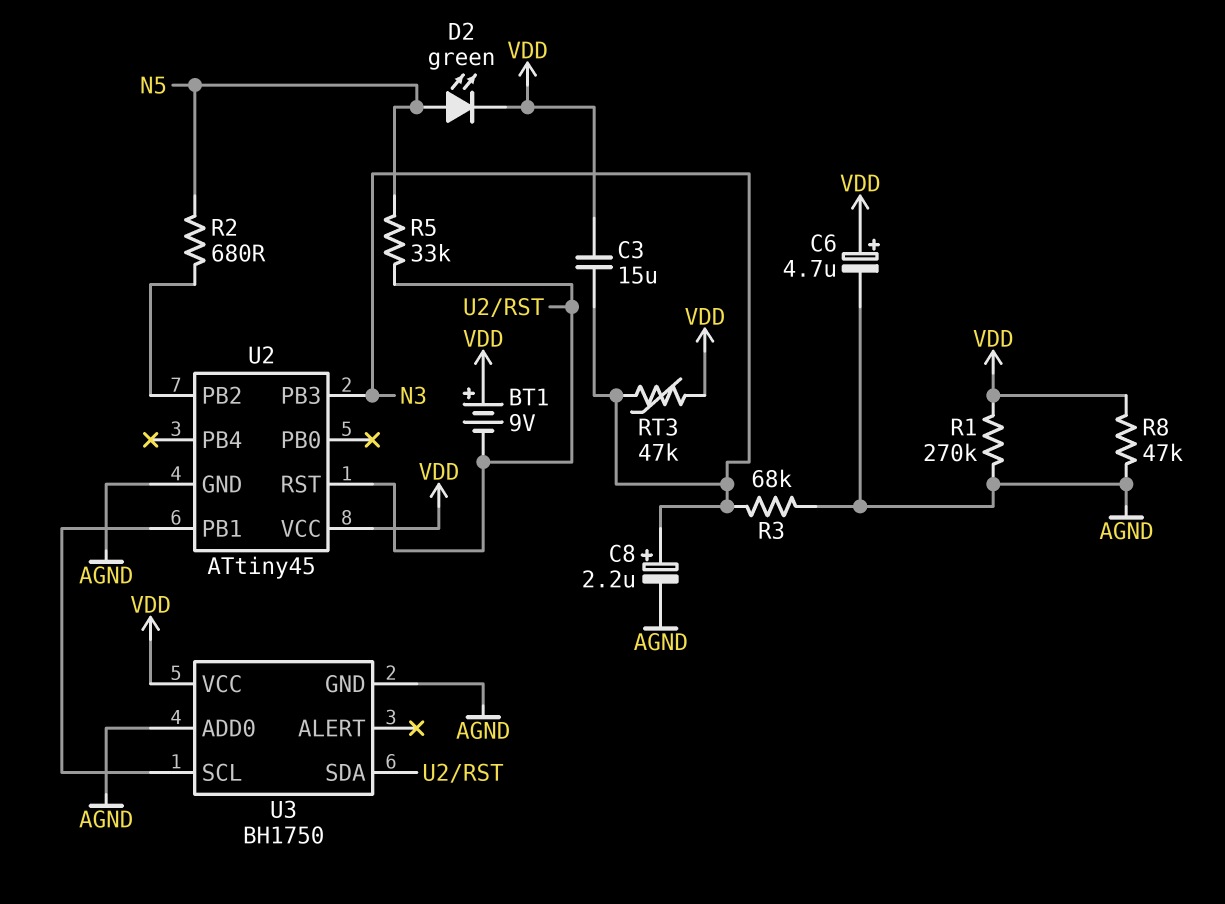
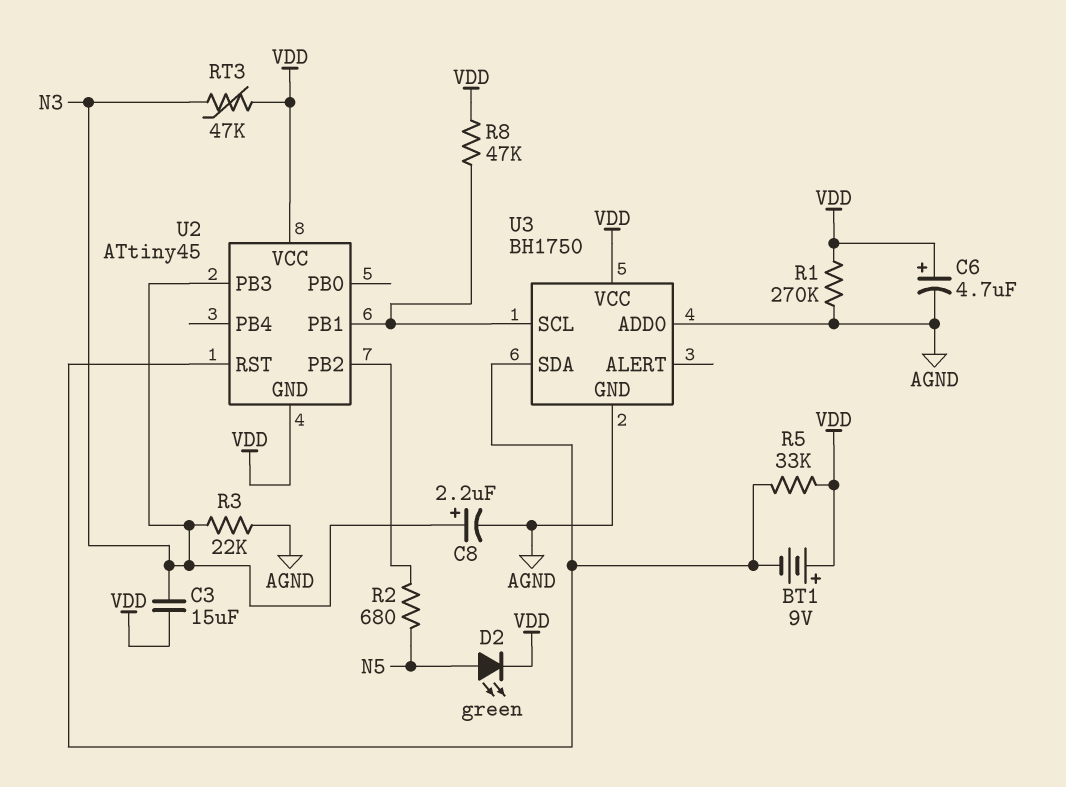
R3: 68k (AGND, N3) -> 22k (AGND, N3)
R5: 33k (N5, U2/RST) -> 33k (U2/RST, VDD)
R8: 47k (AGND, VDD) -> 47k (U2/PB1, VDD)
U2 pin GND: AGND -> VDD

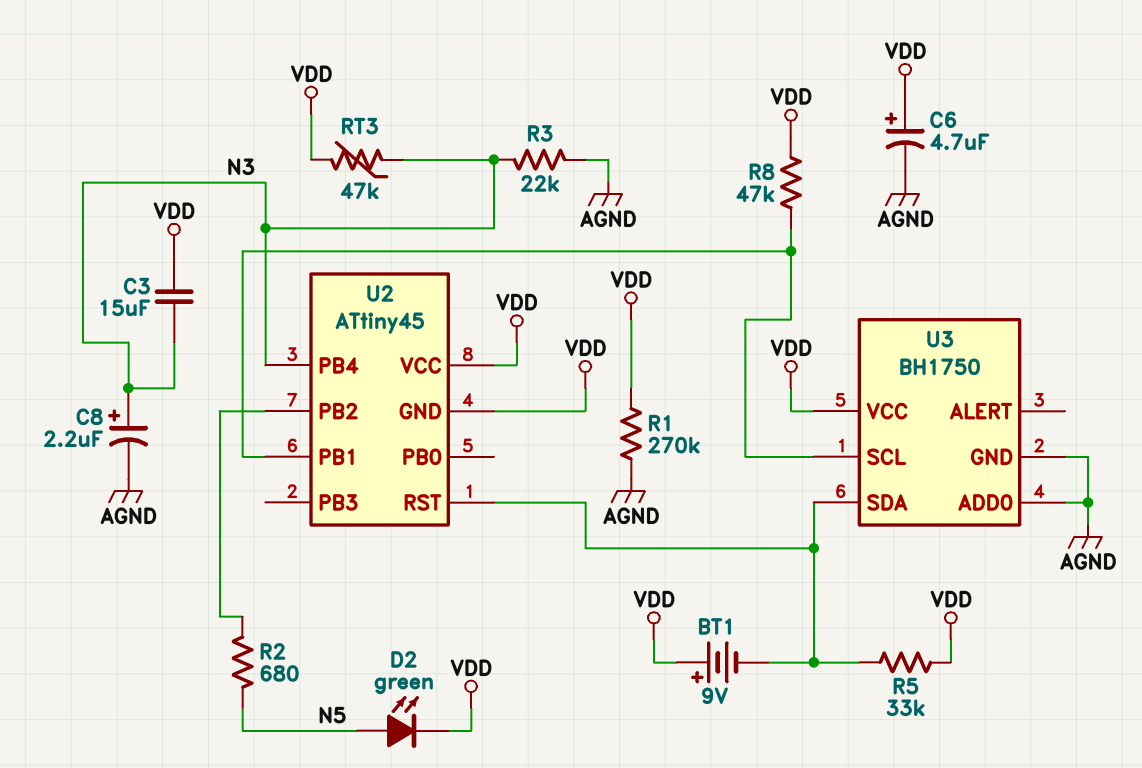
U2 pin PB3: N3 -> none
U2 pin PB4: none -> N3

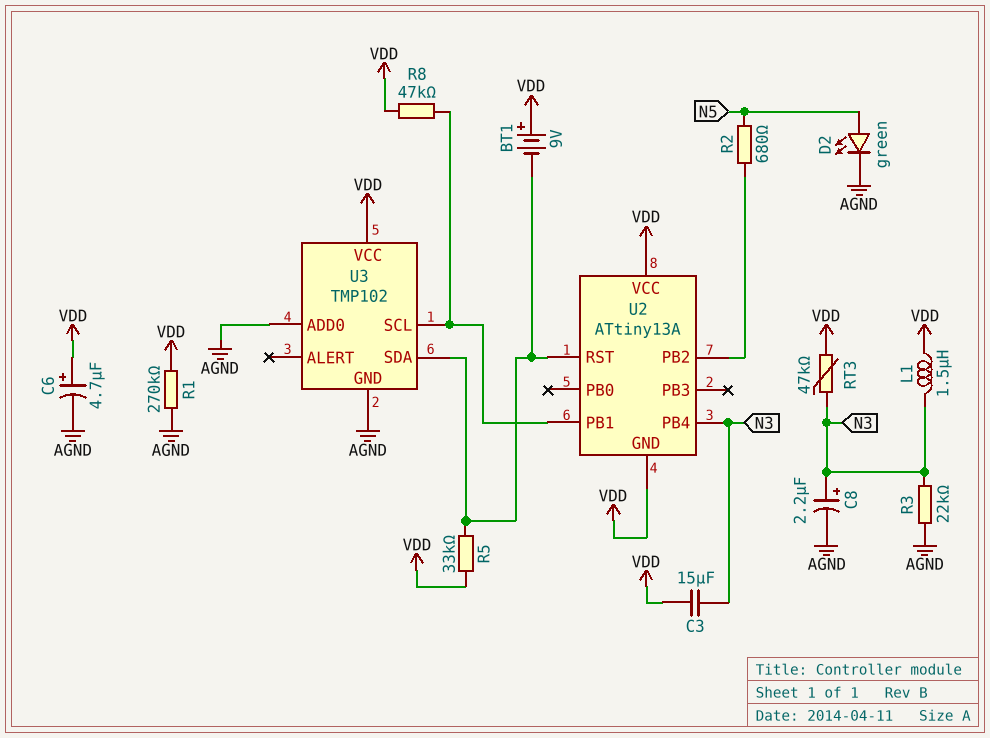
D2: LED green (A N5, K VDD) -> LED green (A N5, K AGND)
L1: none -> 1.5uH (N3, VDD)
U2: ATtiny45 -> ATtiny13A
U3: BH1750 -> TMP102

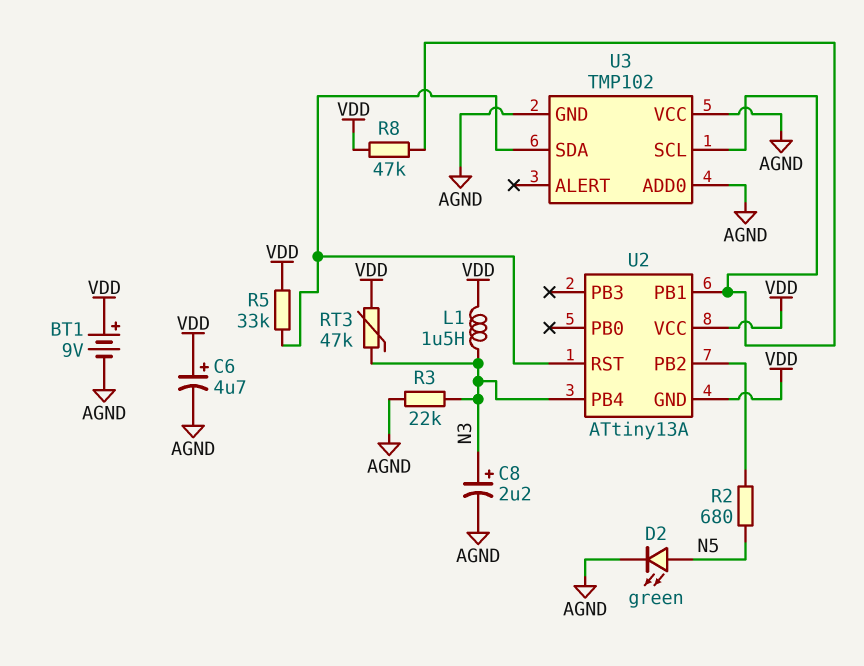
BT1: 9V (plus VDD, minus U2/RST) -> 9V (plus VDD, minus AGND)
C3: 15uF (N3, VDD) -> none
R1: 270k (AGND, VDD) -> none
U3 pin VCC: VDD -> AGND

